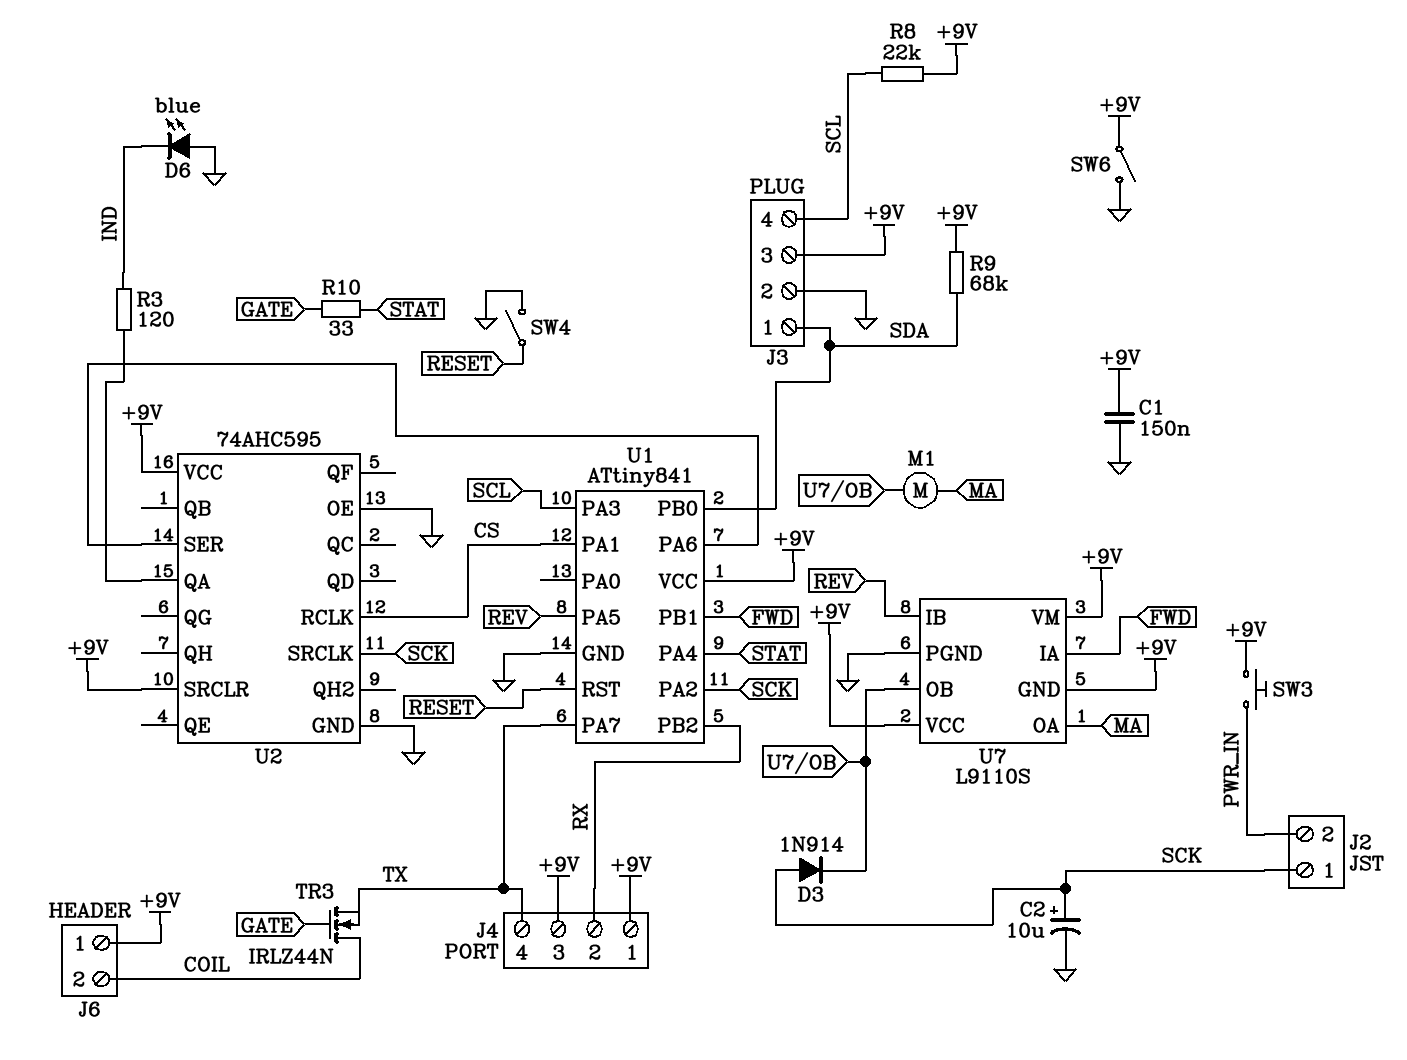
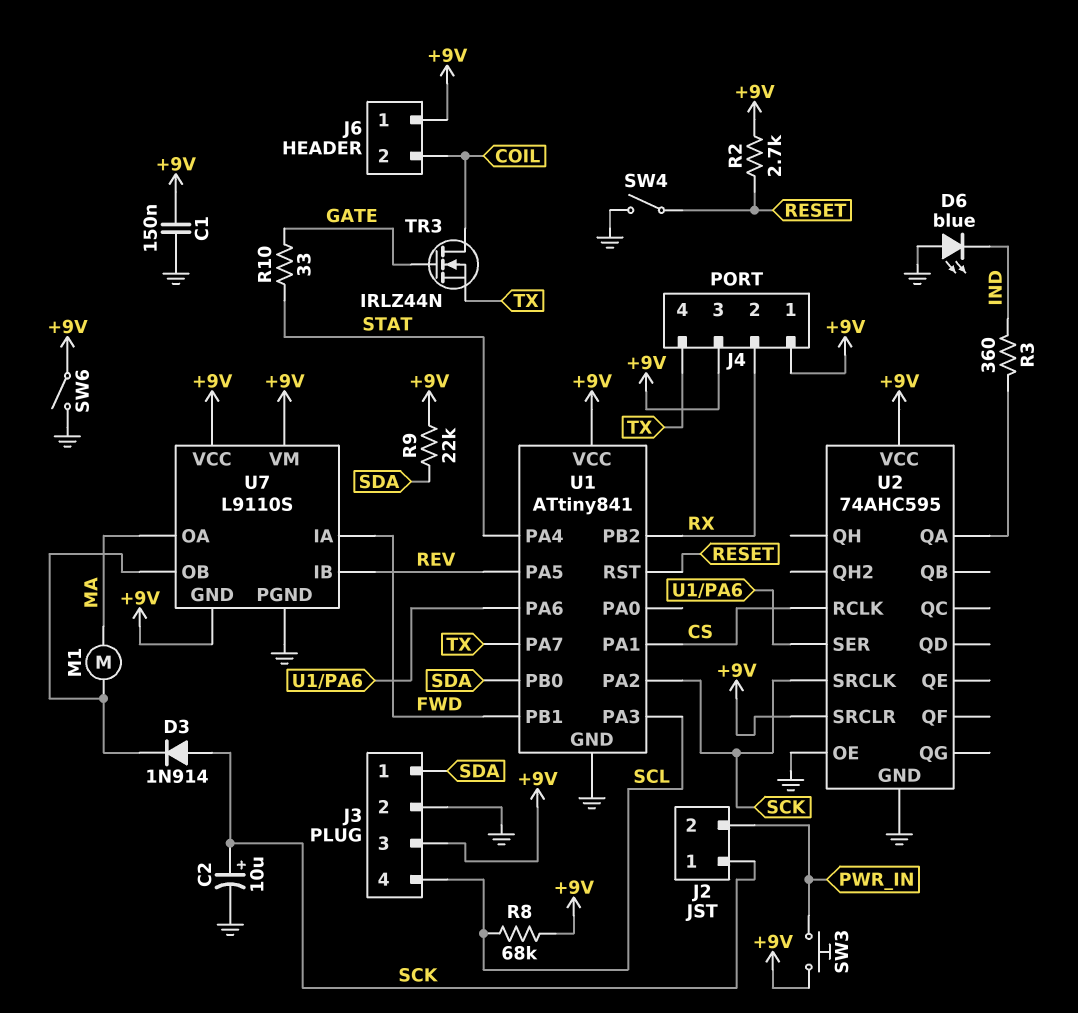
R2: none -> 2.7k (+9V, RESET)
R3: 120 (IND, U2/QA) -> 360 (IND, U2/QA)
R8: 22k (+9V, SCL) -> 68k (+9V, SCL)
R9: 68k (+9V, SDA) -> 22k (+9V, SDA)

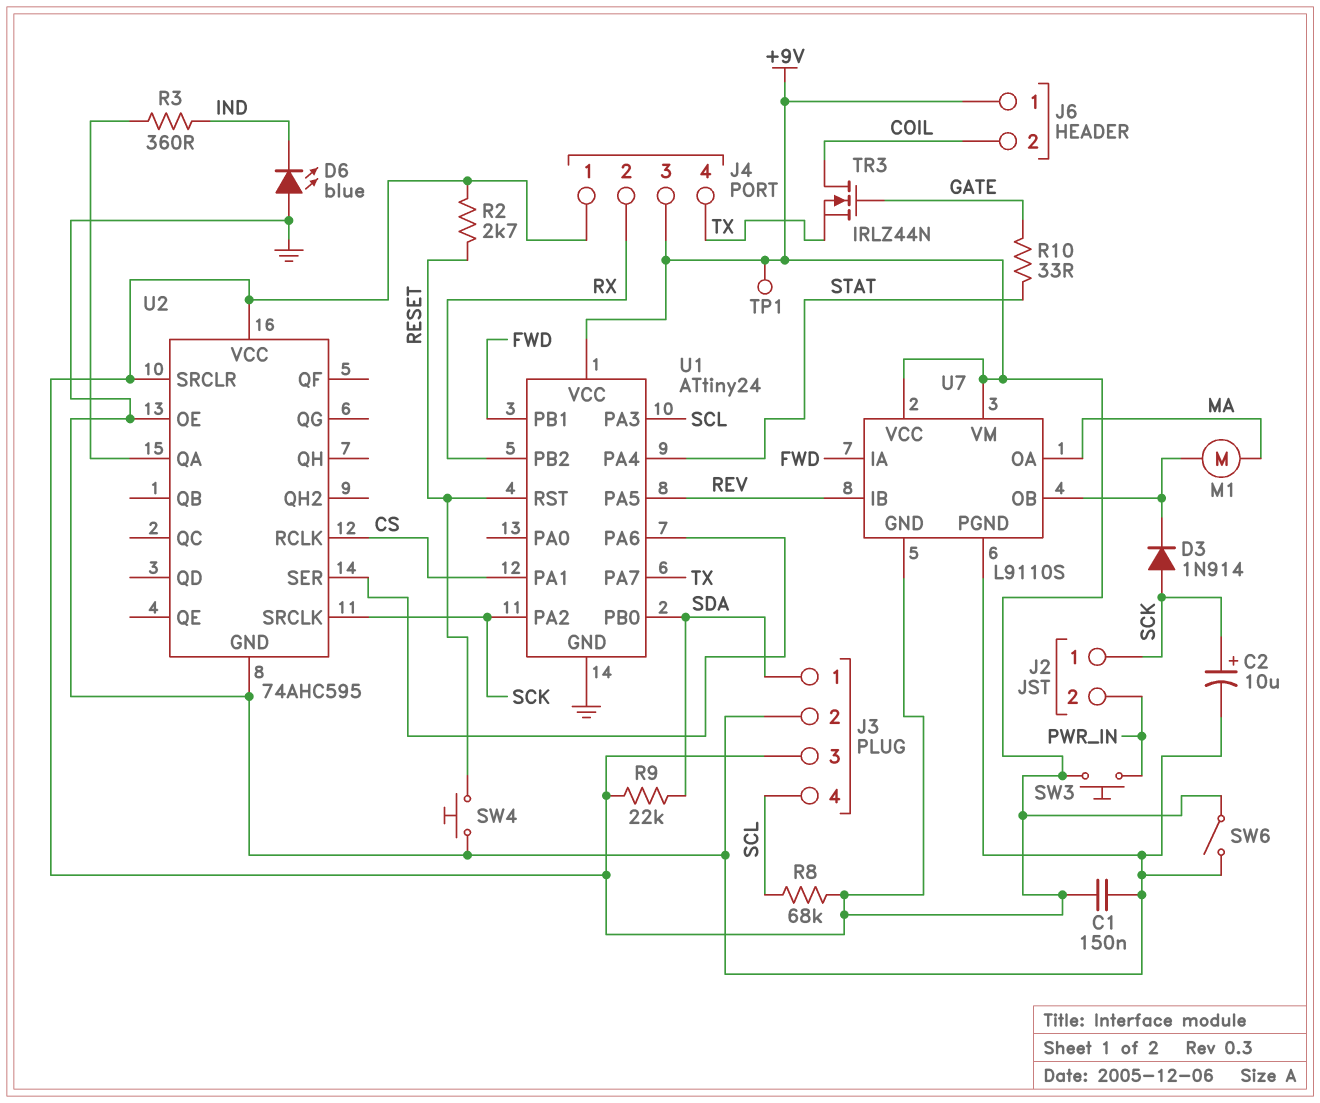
SW4: switch (GND, RESET) -> button (GND, RESET)
TP1: none -> test point (+9V)
U1: ATtiny841 -> ATtiny24

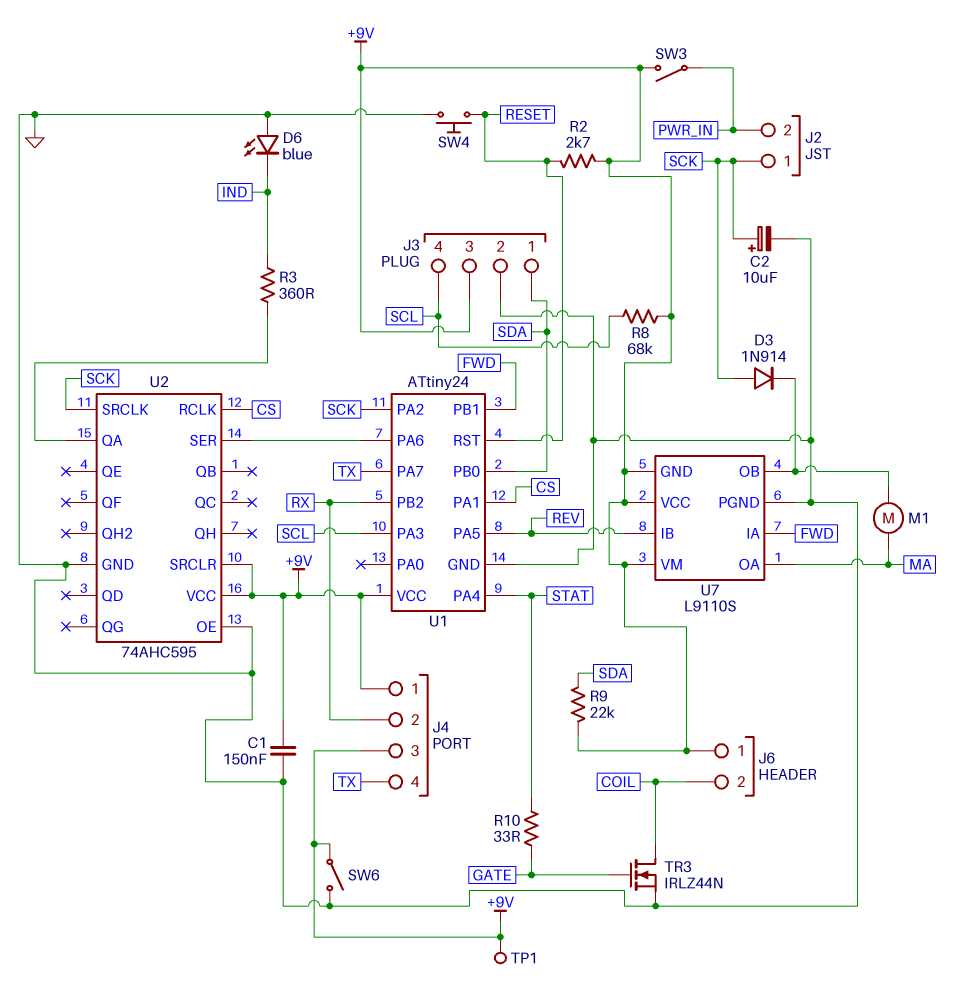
SW3: button (+9V, PWR_IN) -> switch (+9V, PWR_IN)
TR3: NMOS IRLZ44N (G GATE, D COIL, S TX) -> NMOS IRLZ44N (G GATE, D COIL, S GND)

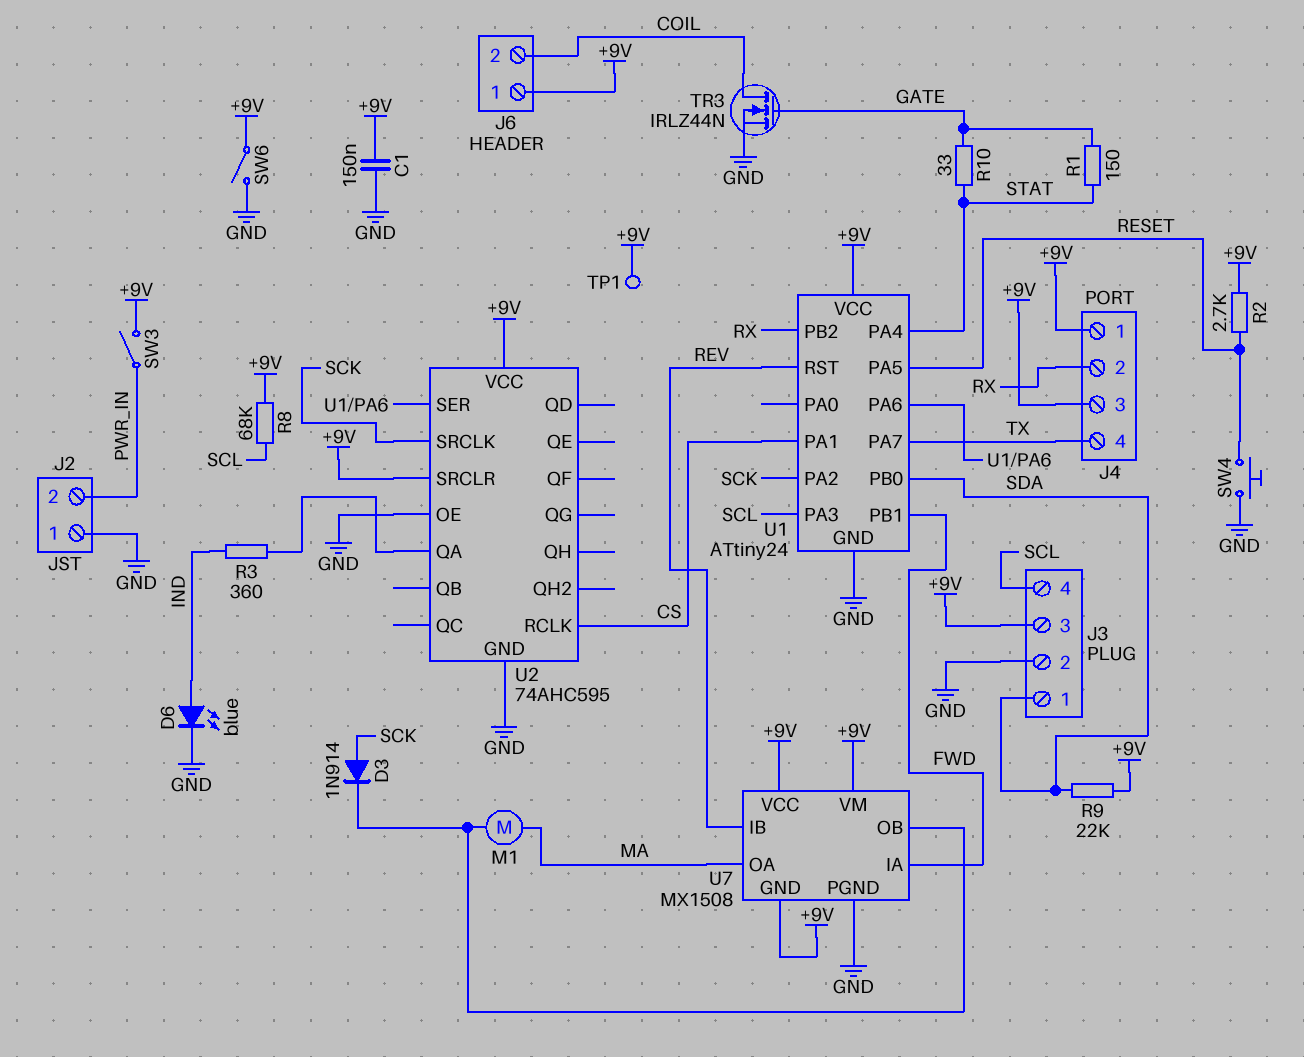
C2: 10uF (plus SCK, minus GND) -> none
D6: LED blue (A GND, K IND) -> LED blue (A IND, K GND)
J2 pin 1: SCK -> GND
R1: none -> 150 (GATE, STAT)
U1 pin PA5: REV -> RESET
U1 pin RST: RESET -> REV
U7: L9110S -> MX1508

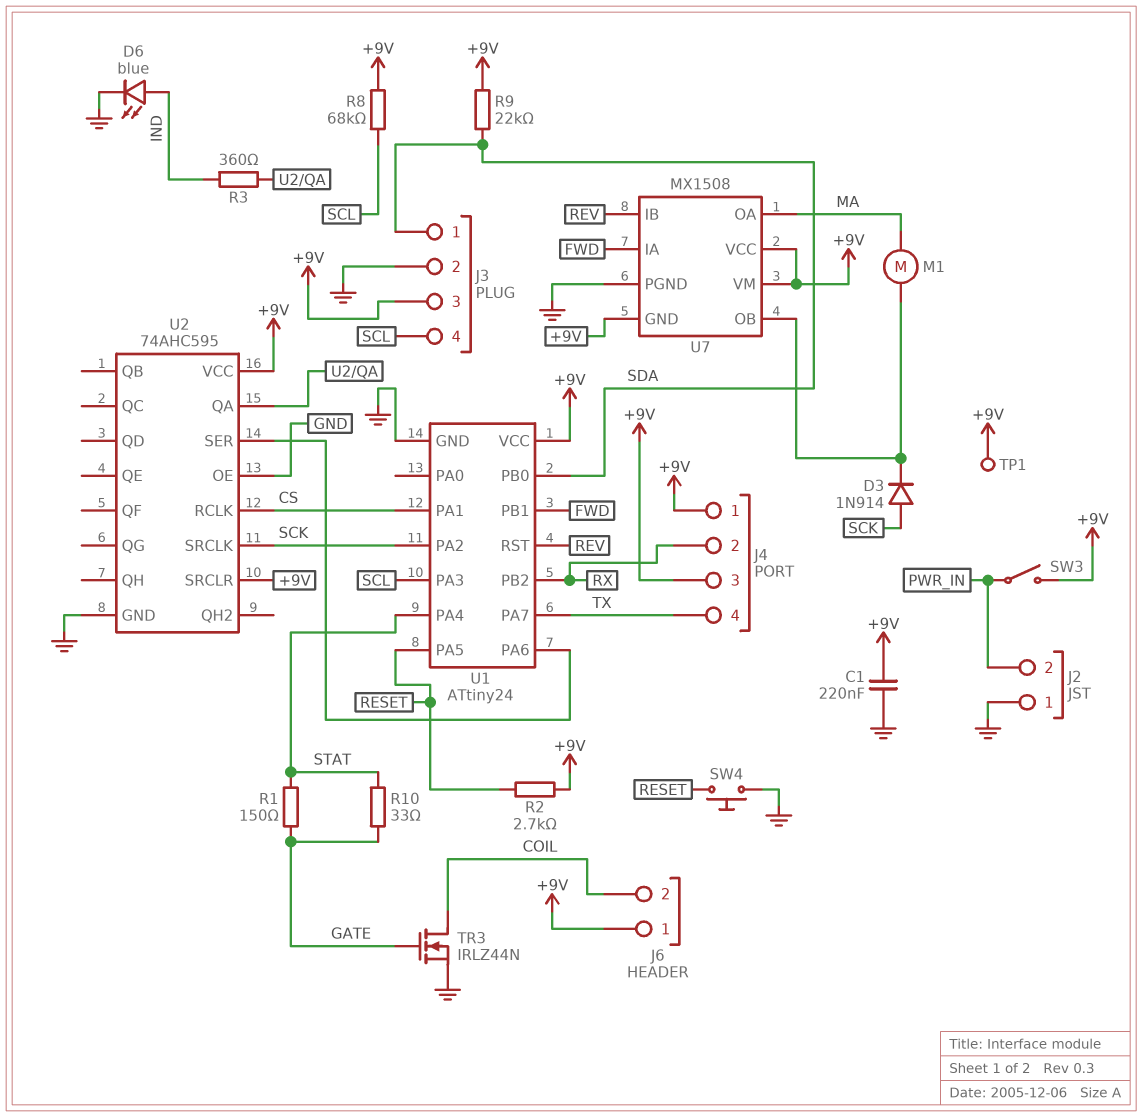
C1: 150nF (+9V, GND) -> 220nF (+9V, GND)
SW6: switch (+9V, GND) -> none

